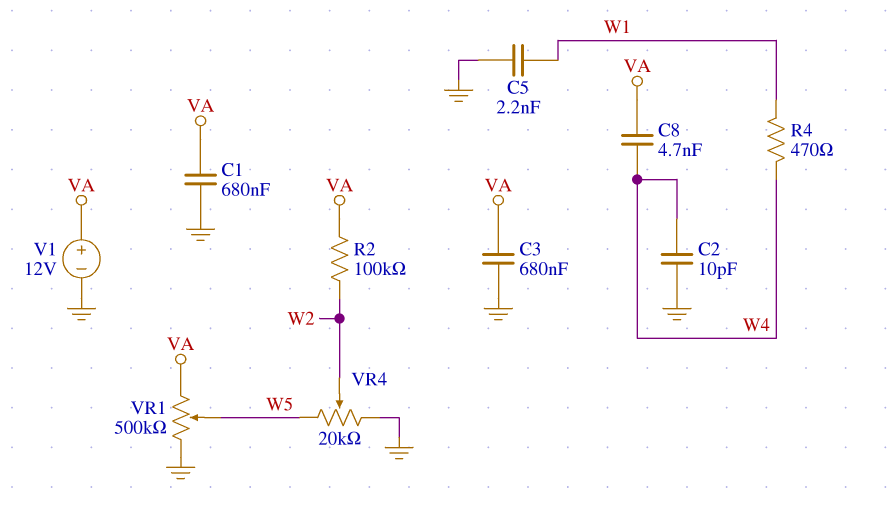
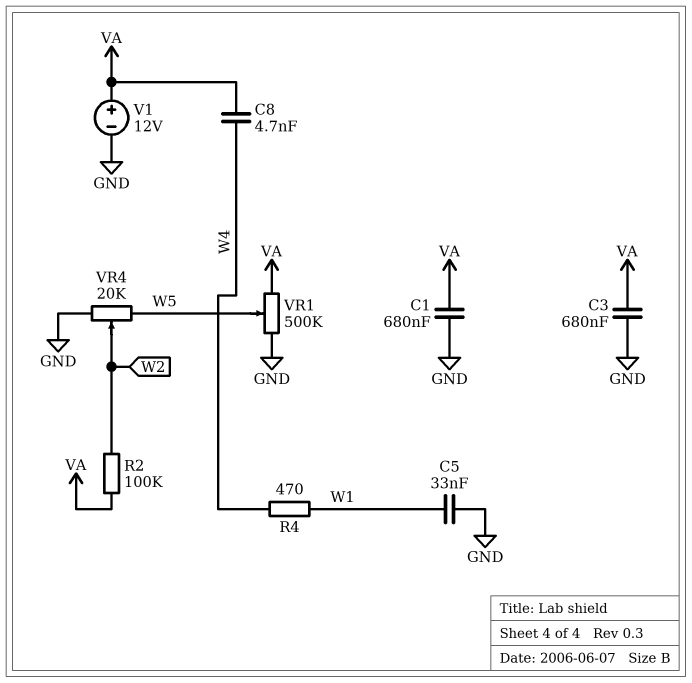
C2: 10pF (GND, W4) -> none
C5: 2.2nF (GND, W1) -> 33nF (GND, W1)

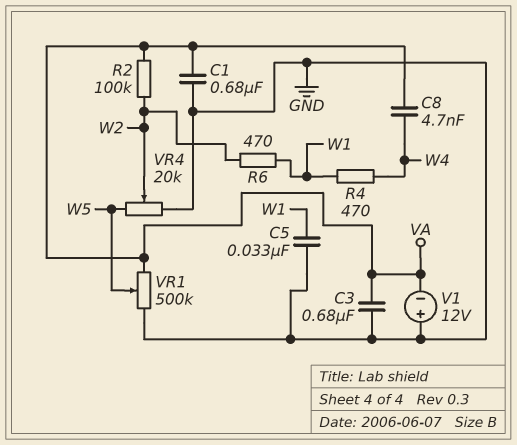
R6: none -> 470 (W1, W2)
V1: 12V (plus VA, minus GND) -> 12V (plus GND, minus VA)

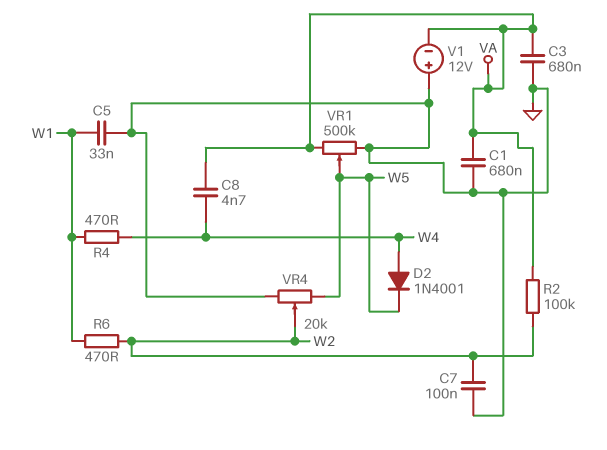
C7: none -> 100nF (GND, W2)
D2: none -> diode 1N4001 (A W4, K W5)

